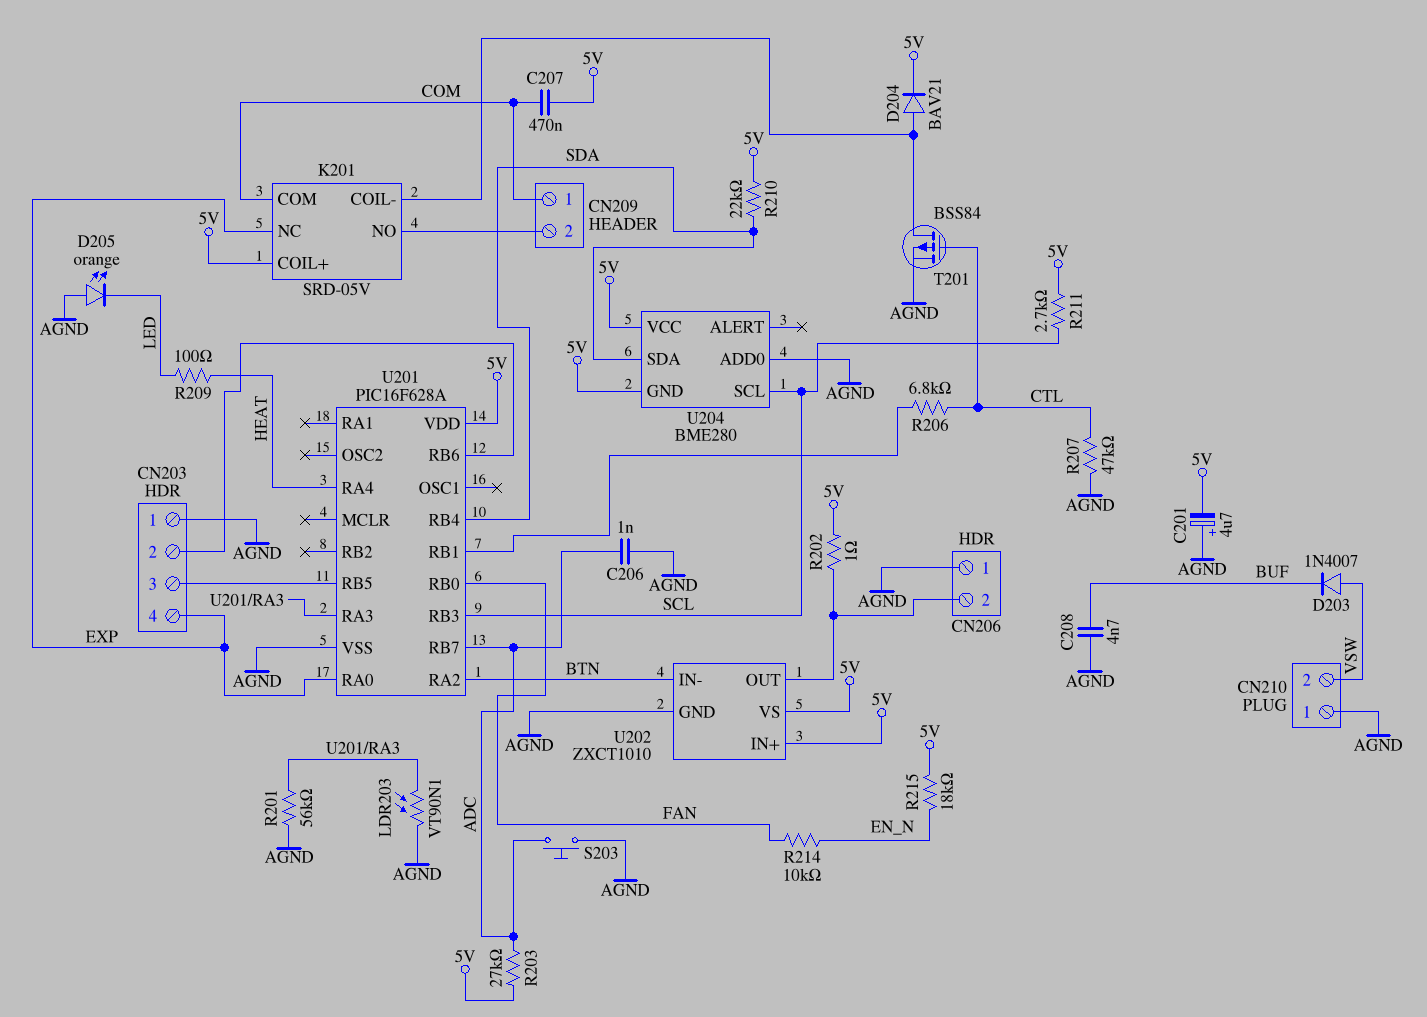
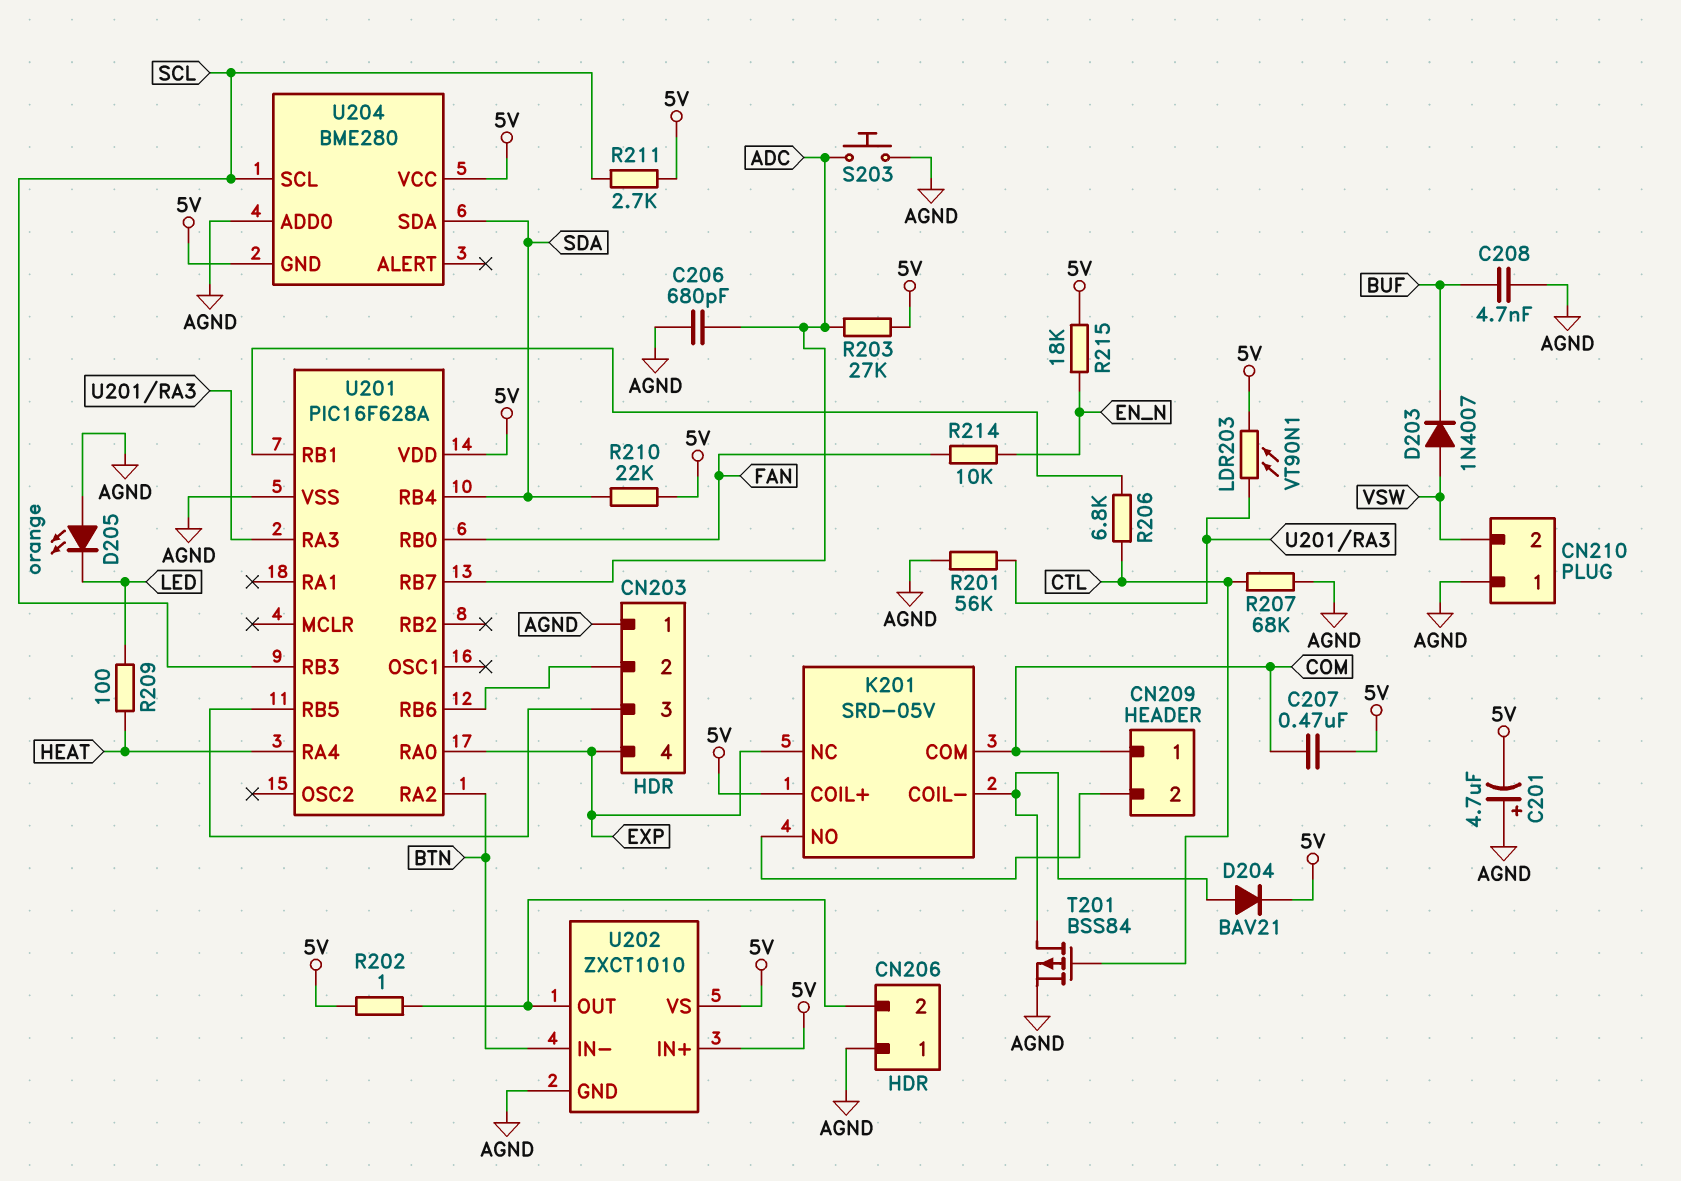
C206: 1nF (ADC, AGND) -> 680pF (ADC, AGND)
LDR203: VT90N1 (AGND, U201/RA3) -> VT90N1 (5V, U201/RA3)
R207: 47k (AGND, CTL) -> 68k (AGND, CTL)

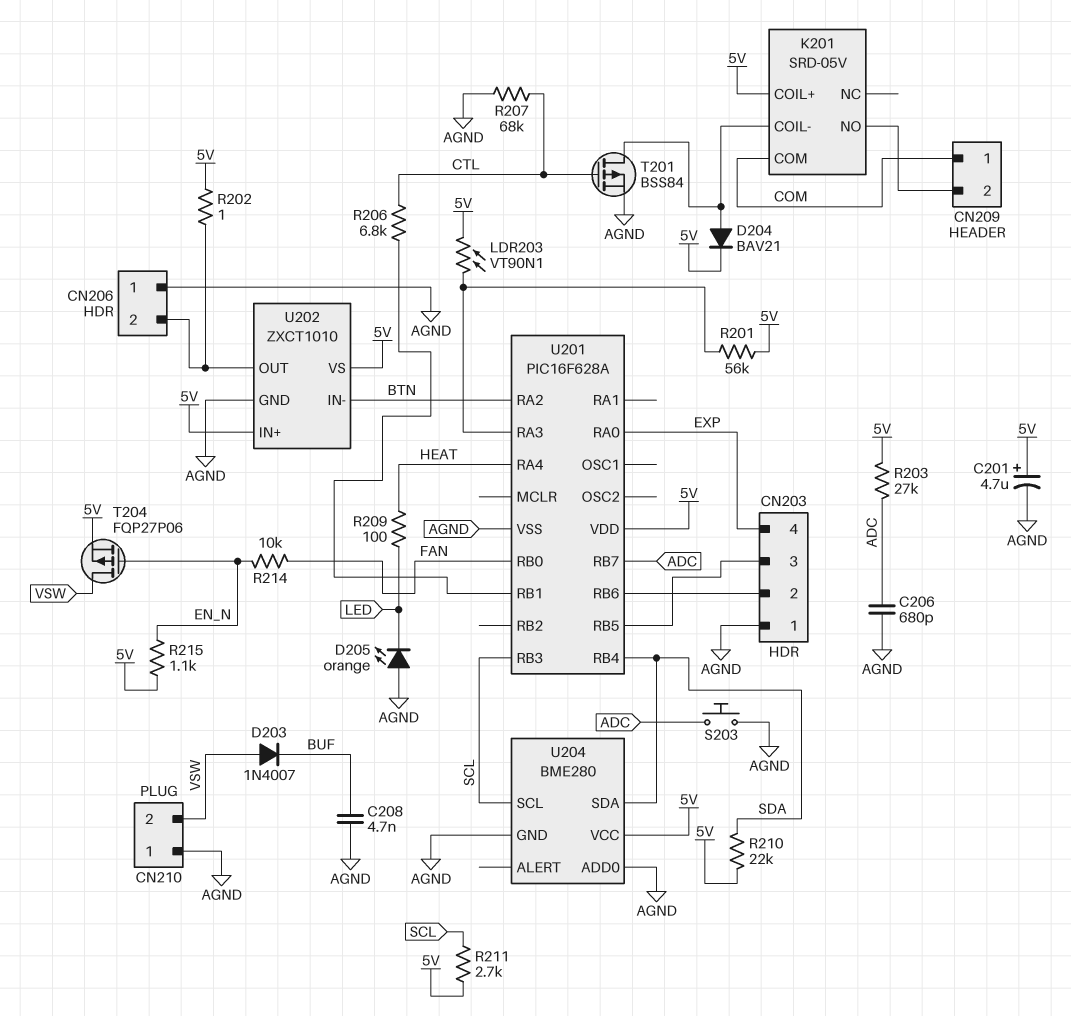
C201: 4.7uF (plus AGND, minus 5V) -> 4.7uF (plus 5V, minus AGND)
C207: 470nF (5V, COM) -> none
K201 pin NC: EXP -> none
R201: 56k (AGND, U201/RA3) -> 56k (5V, U201/RA3)
R215: 18k (5V, EN_N) -> 1.1k (5V, EN_N)
T204: none -> PMOS FQP27P06 (G EN_N, D VSW, S 5V)
U204 pin GND: 5V -> AGND

